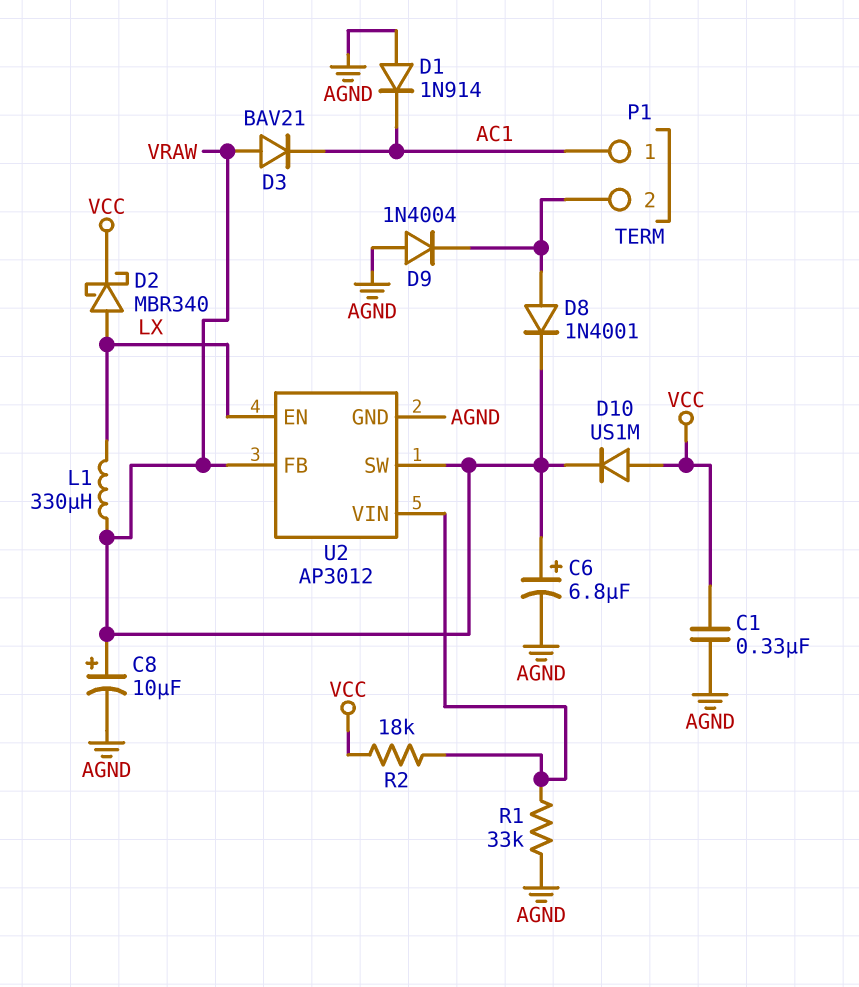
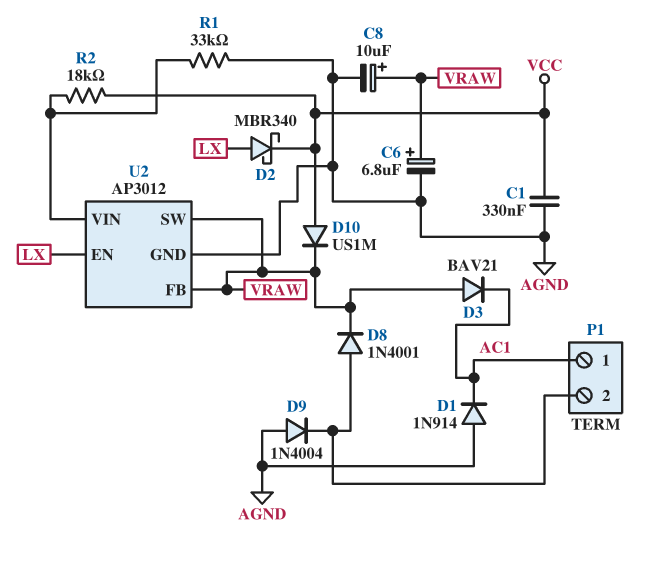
L1: 330uH (LX, VRAW) -> none

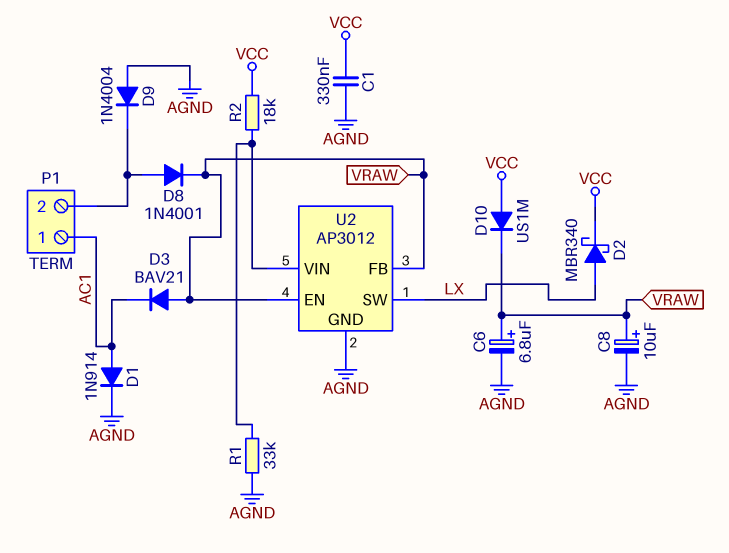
D1: diode 1N914 (A AGND, K AC1) -> diode 1N914 (A AC1, K AGND)
U2 pin EN: LX -> VRAW
U2 pin SW: VRAW -> LX

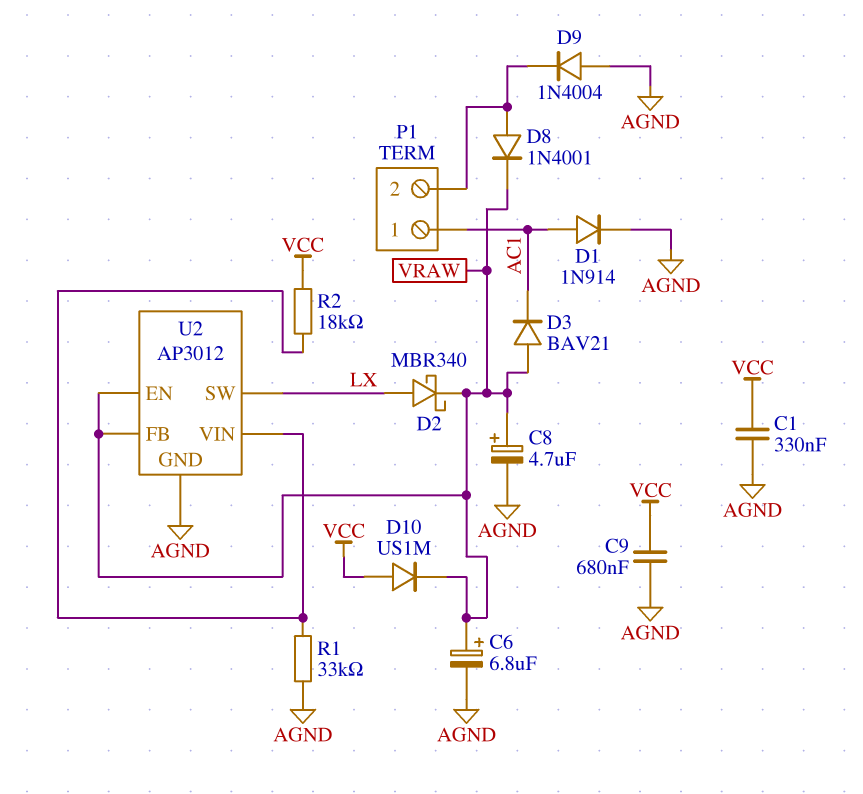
C8: 10uF (plus VRAW, minus AGND) -> 4.7uF (plus VRAW, minus AGND)
C9: none -> 680nF (AGND, VCC)
D2: schottky MBR340 (A LX, K VCC) -> schottky MBR340 (A LX, K VRAW)

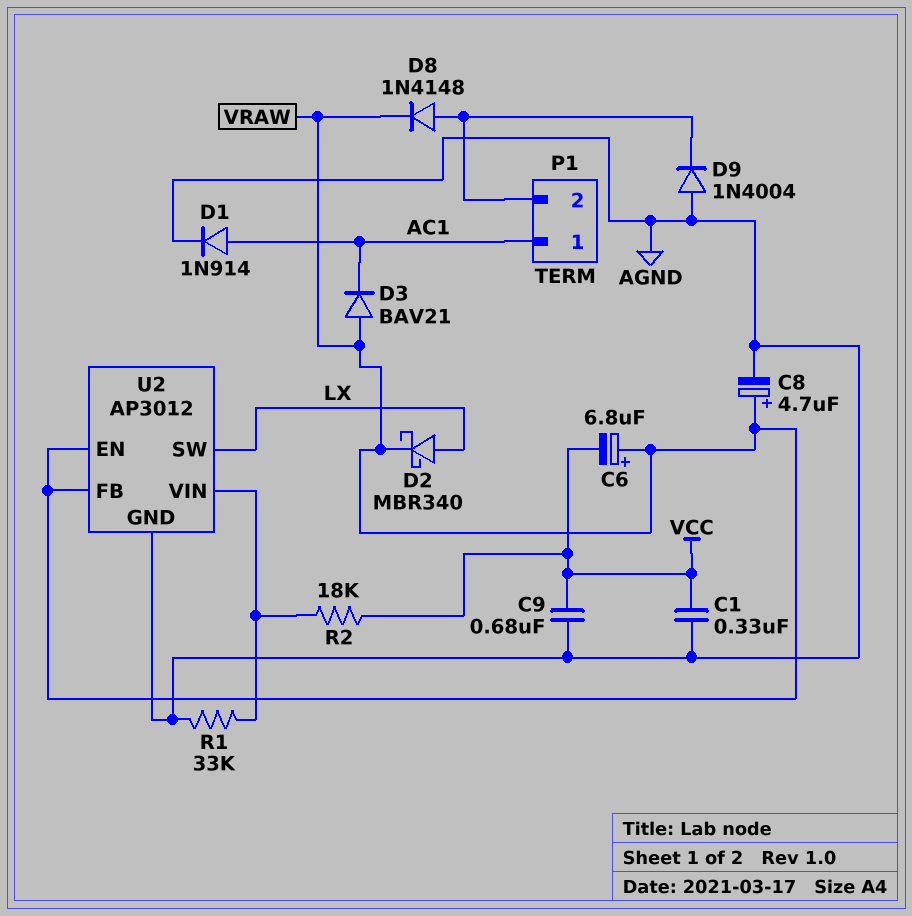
C6: 6.8uF (plus VRAW, minus AGND) -> 6.8uF (plus VRAW, minus VCC)
D8: diode 1N4001 (A P1/2, K VRAW) -> diode 1N4148 (A P1/2, K VRAW)
D10: diode US1M (A VCC, K VRAW) -> none

